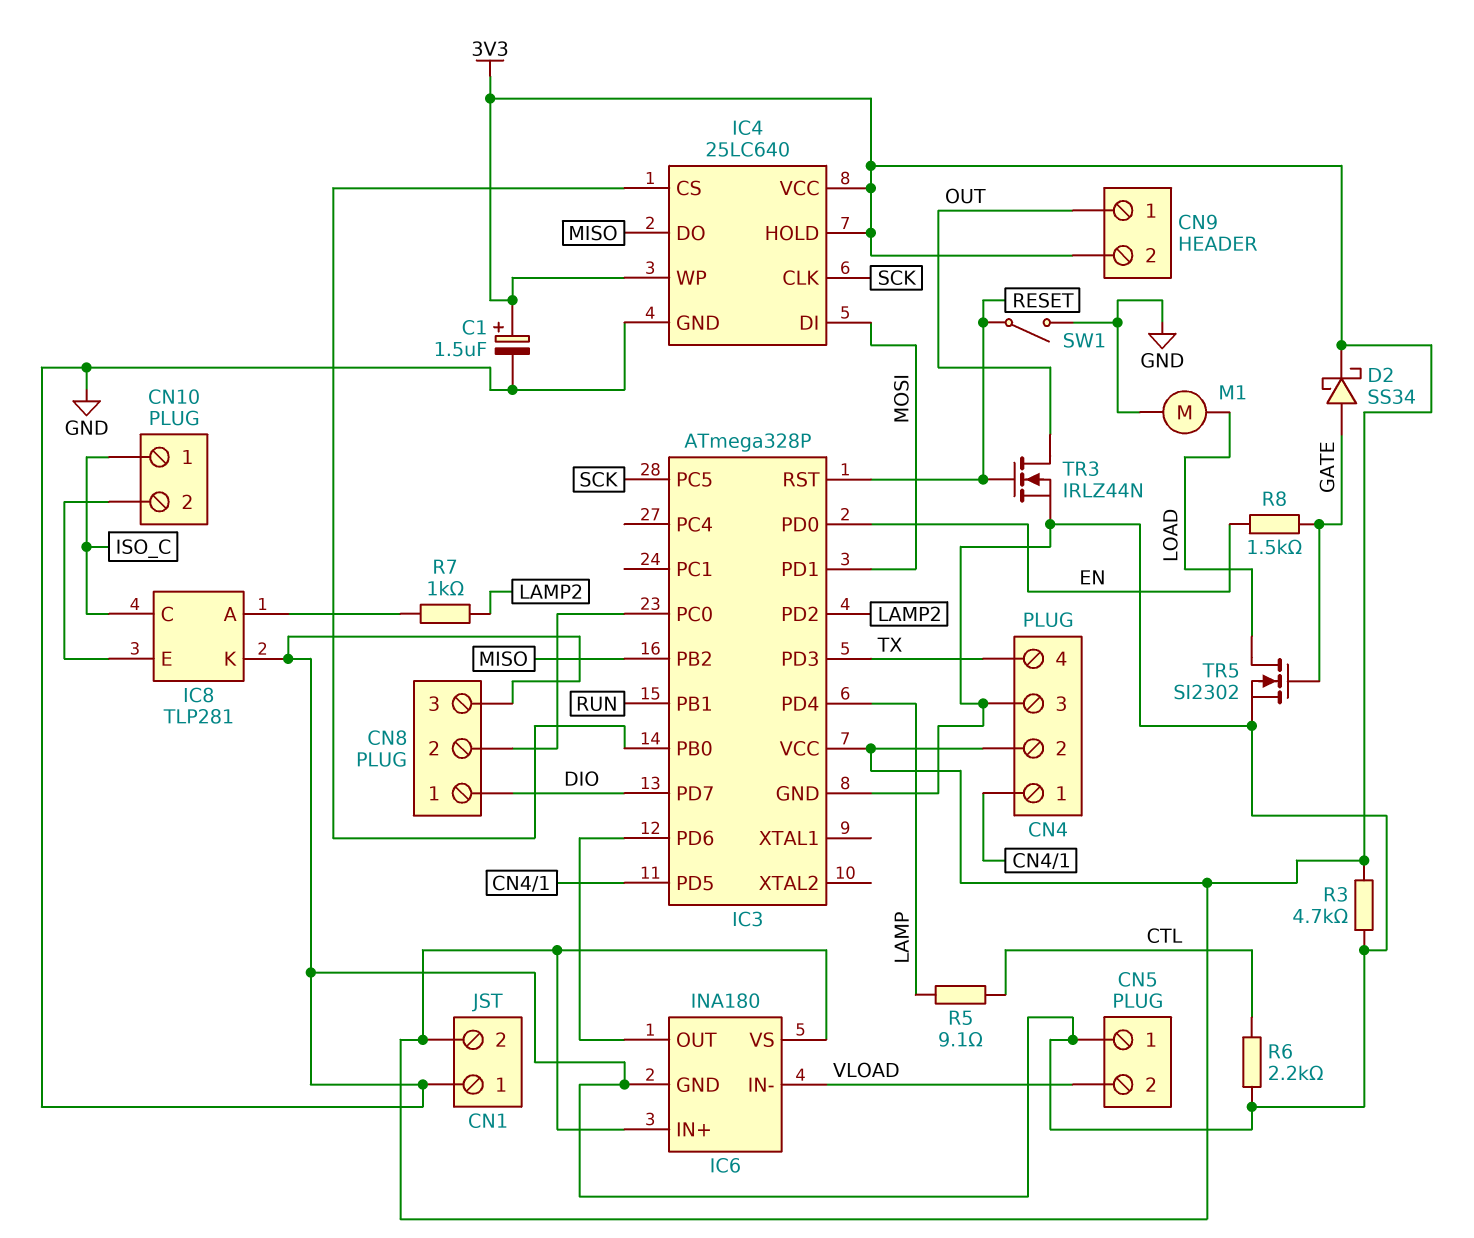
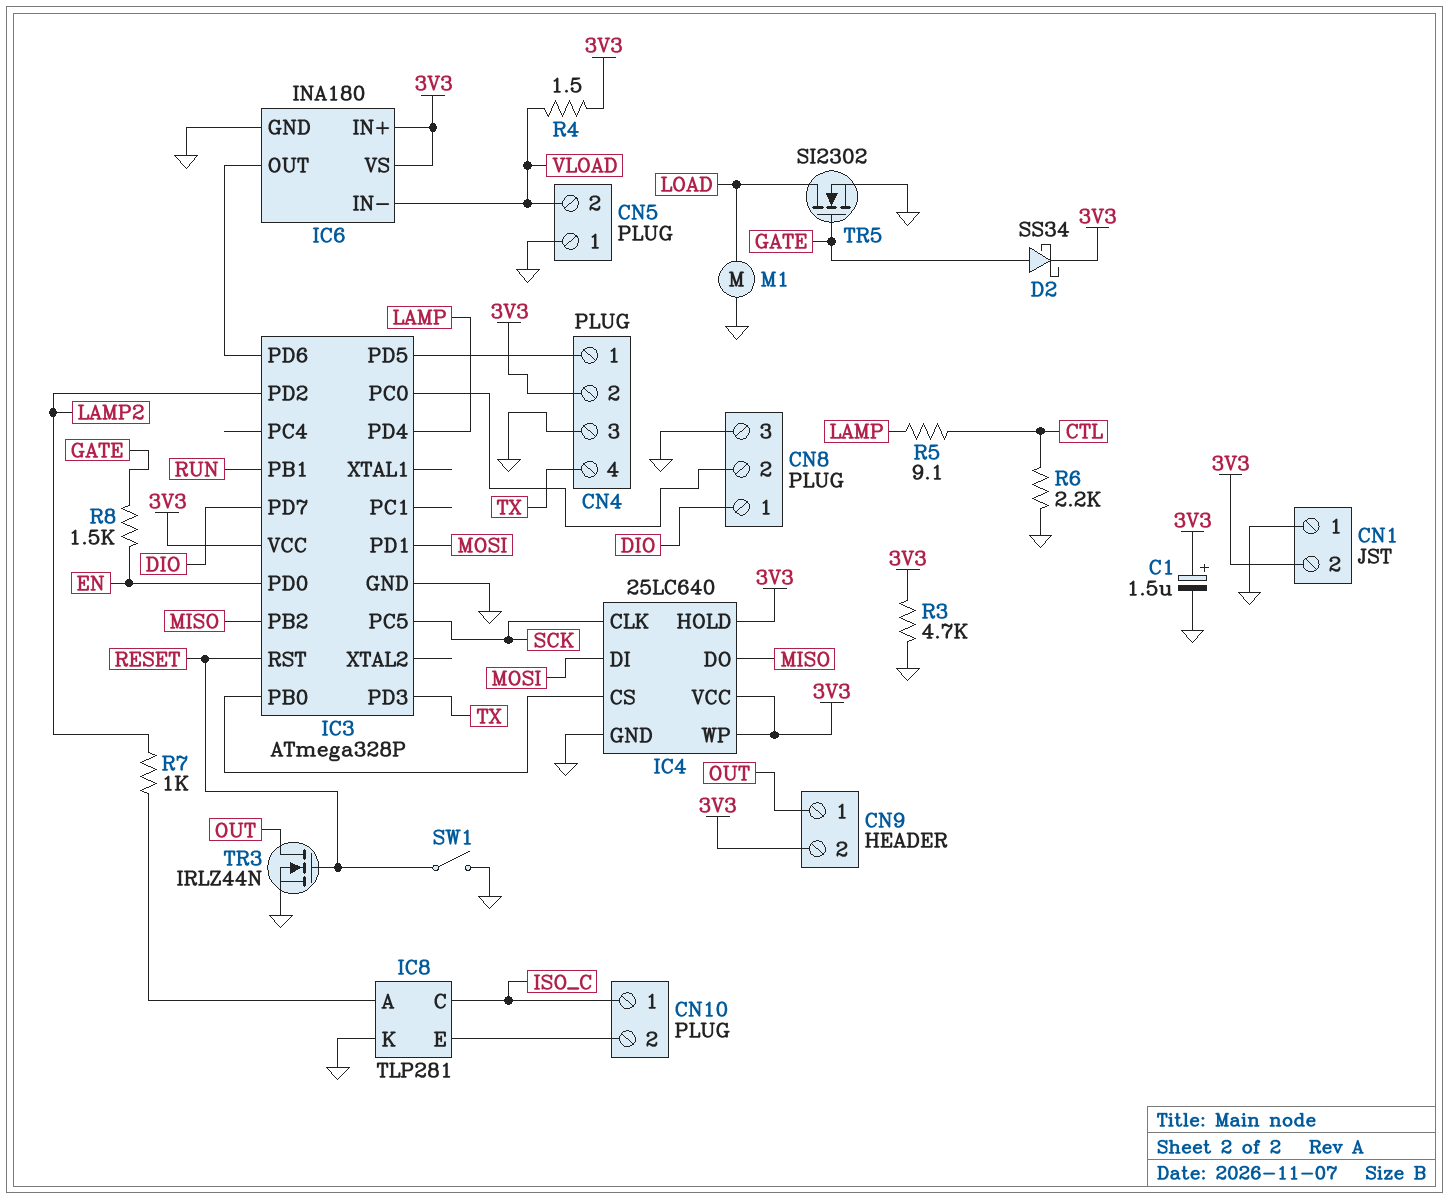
R4: none -> 1.5 (3V3, VLOAD)

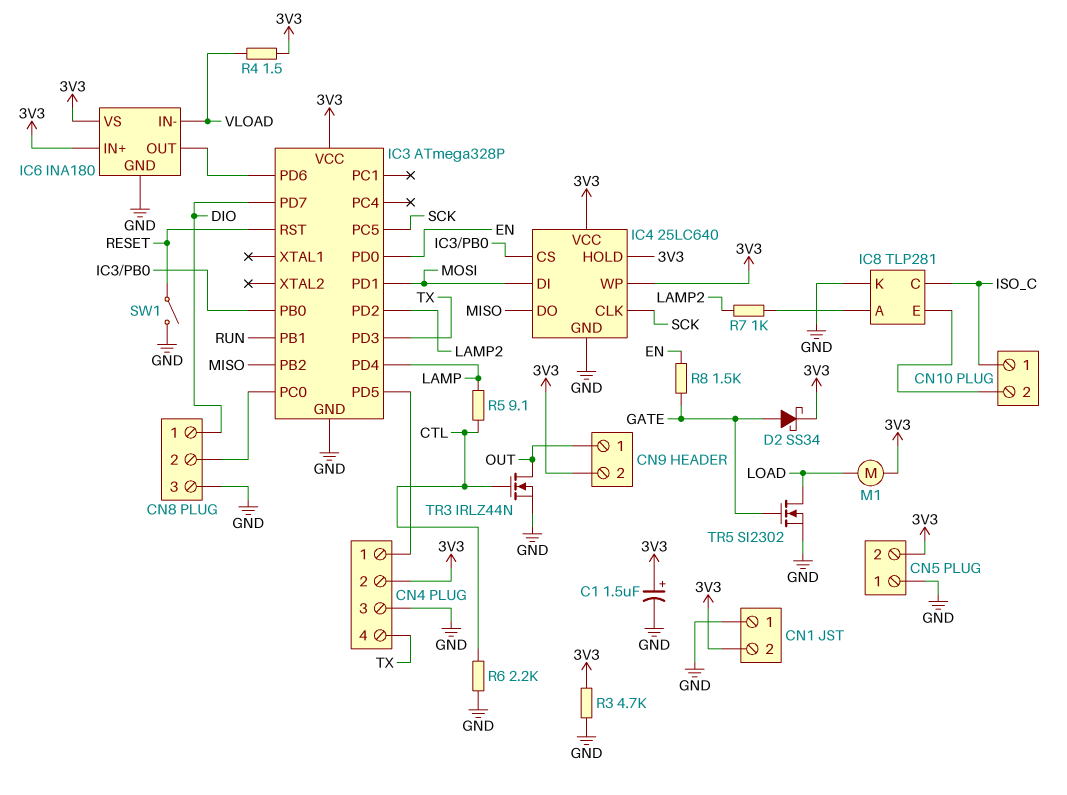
CN5 pin 2: VLOAD -> 3V3
M1: motor (GND, LOAD) -> motor (3V3, LOAD)
TR3: NMOS IRLZ44N (G RESET, D OUT, S GND) -> NMOS IRLZ44N (G CTL, D OUT, S GND)

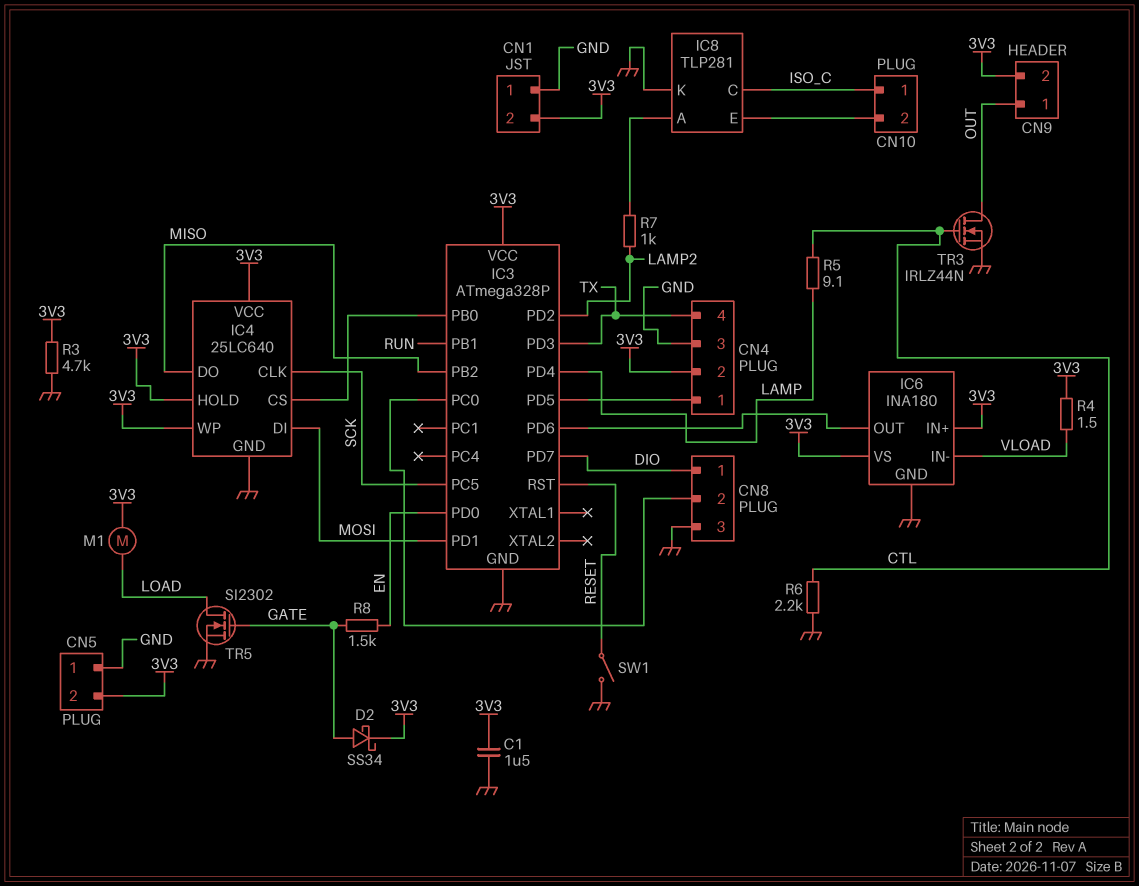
C1: 1.5uF (plus 3V3, minus GND) -> 1.5uF (3V3, GND)

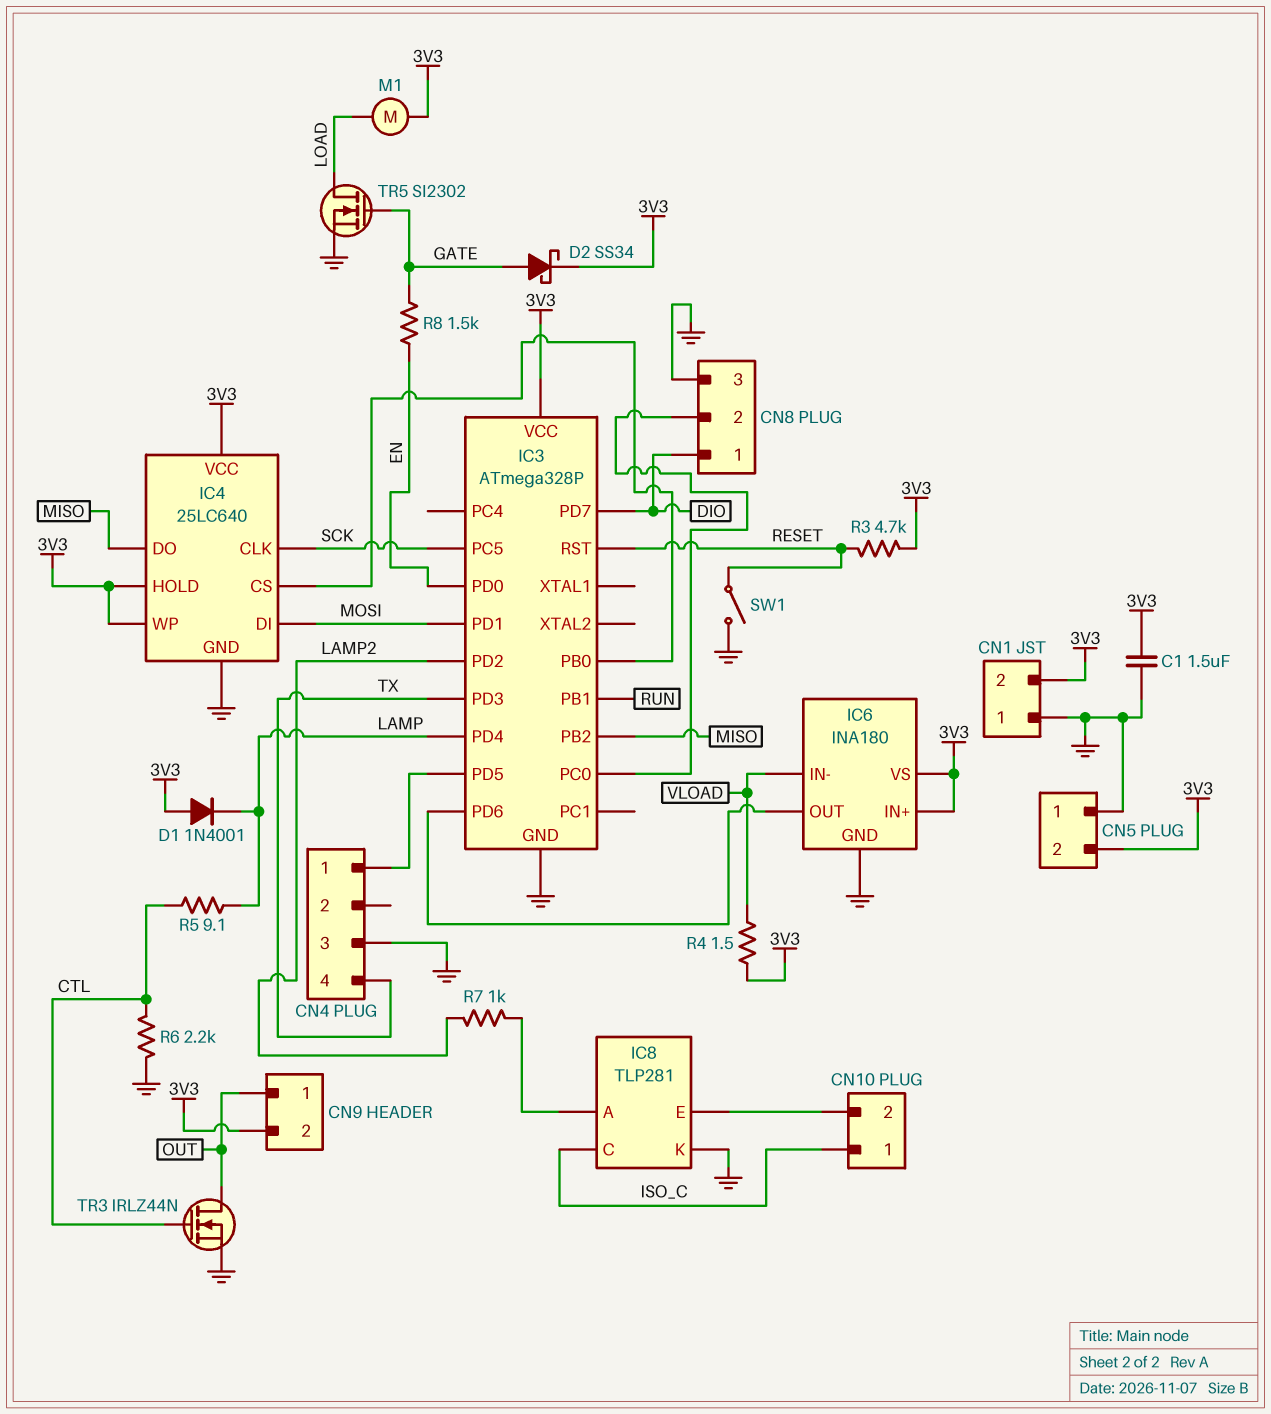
CN4 pin 2: 3V3 -> none
D1: none -> diode 1N4001 (A 3V3, K LAMP)
R3: 4.7k (3V3, GND) -> 4.7k (3V3, RESET)

